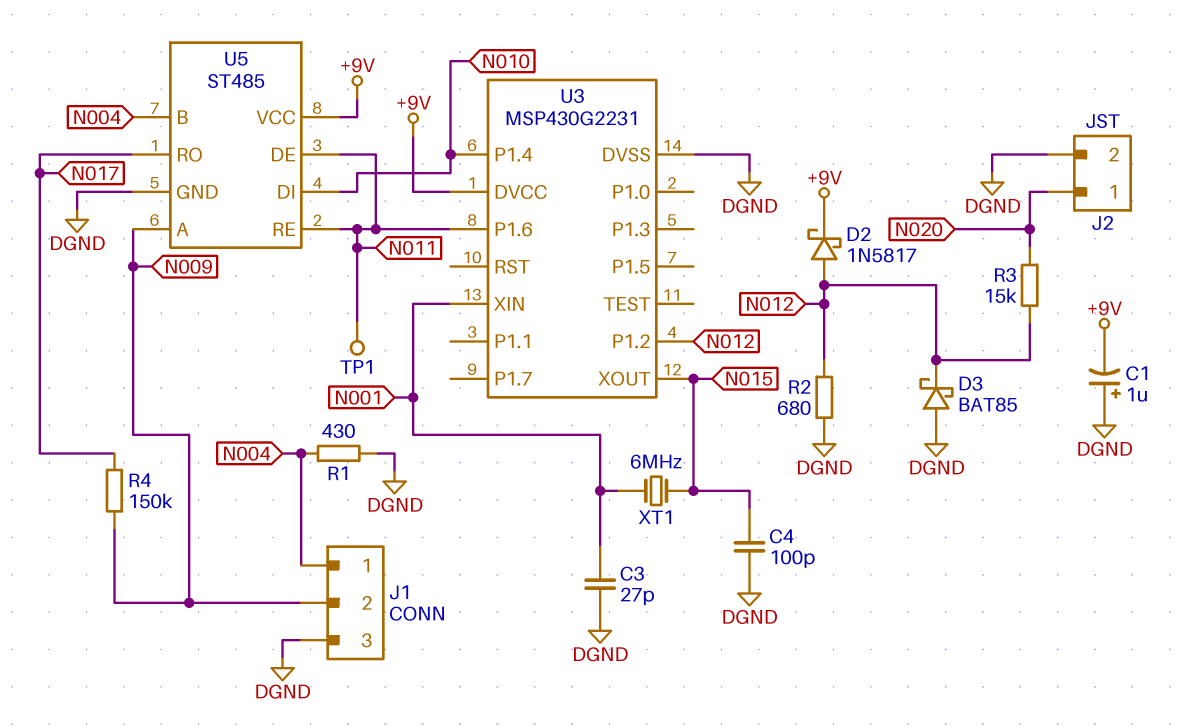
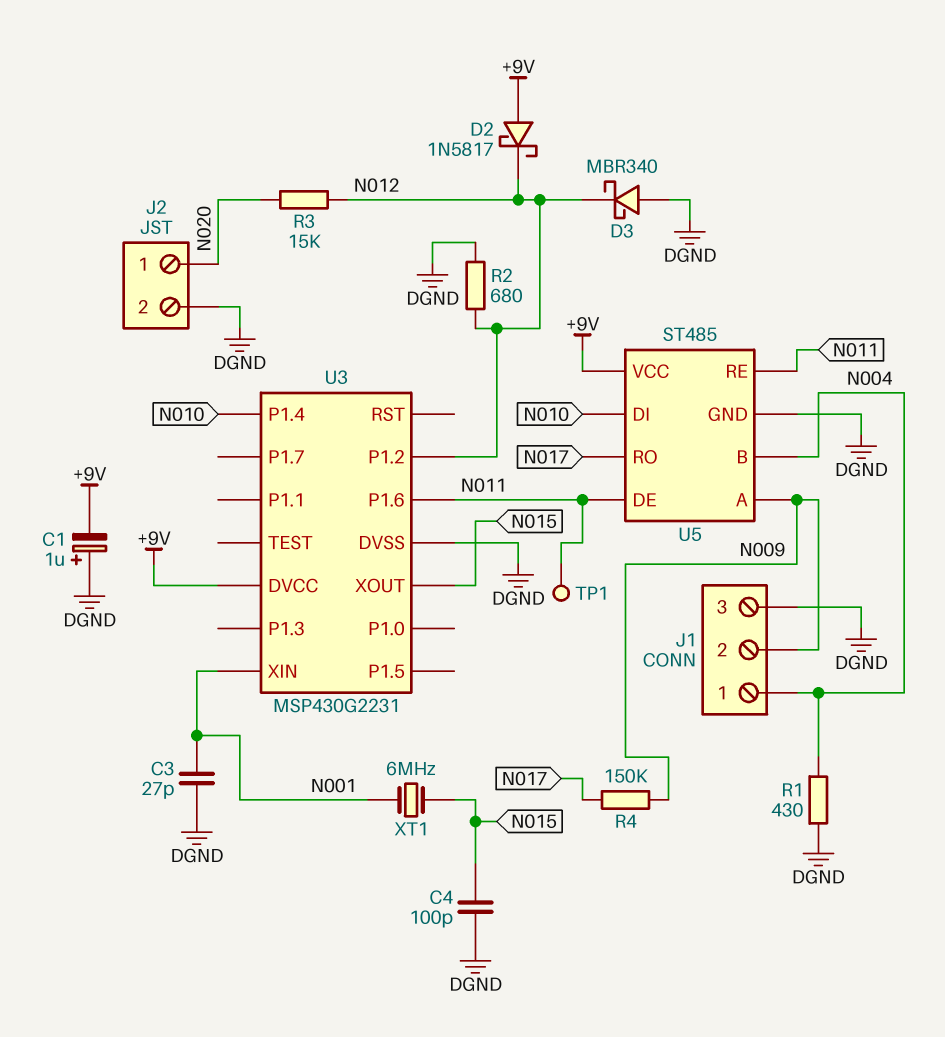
D2: schottky 1N5817 (A N012, K +9V) -> schottky 1N5817 (A +9V, K N012)
D3: schottky BAT85 (A DGND, K N012) -> schottky MBR340 (A DGND, K N012)

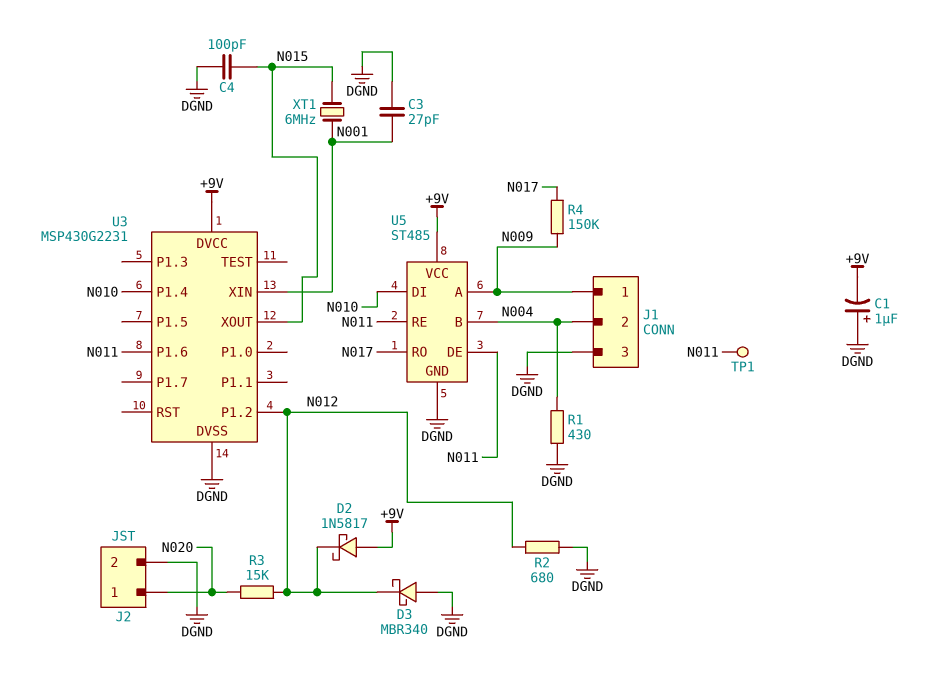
J1 pin 1: N004 -> N009
J1 pin 2: N009 -> N004

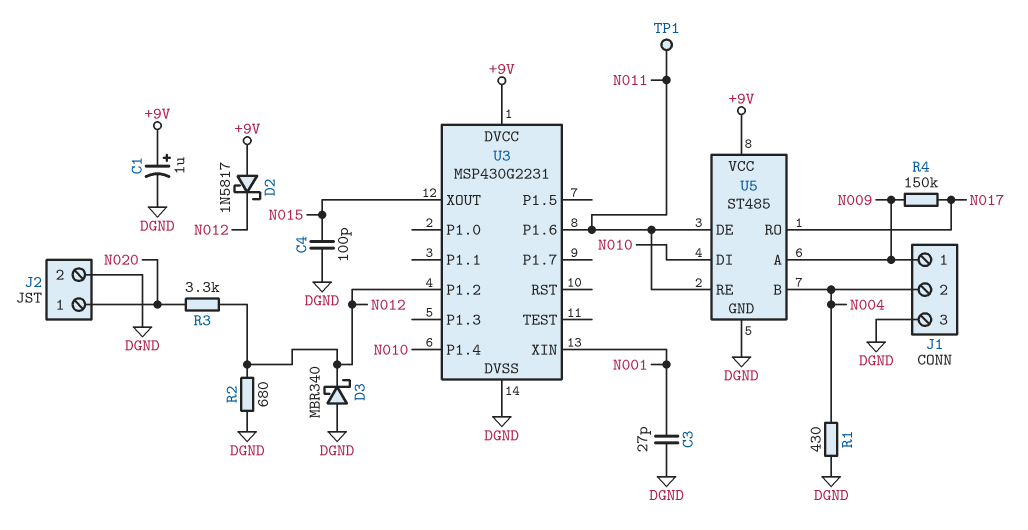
C1: 1uF (plus DGND, minus +9V) -> 1uF (plus +9V, minus DGND)
R3: 15k (N012, N020) -> 3.3k (N012, N020)
XT1: 6MHz (N001, N015) -> none

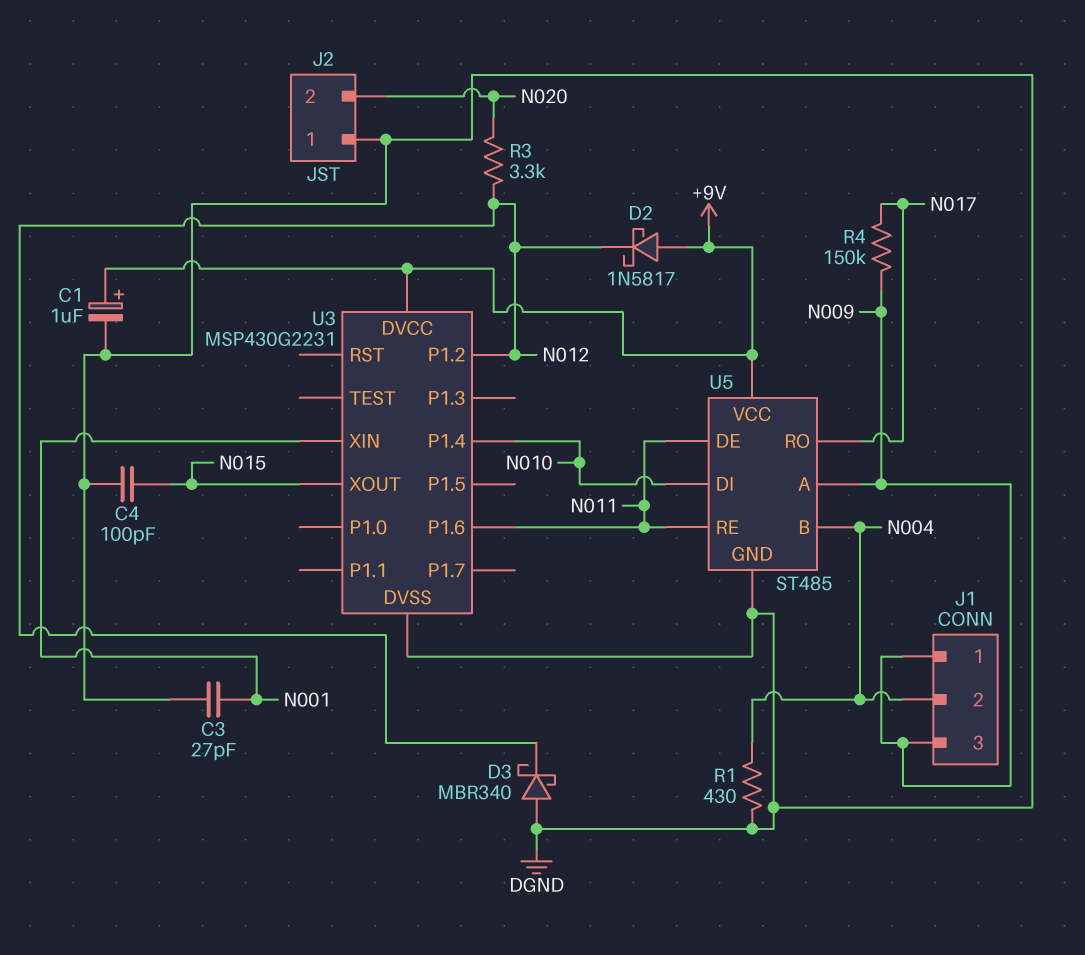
J1 pin 3: DGND -> N009
J2 pin 1: N020 -> DGND
J2 pin 2: DGND -> N020
R2: 680 (DGND, N012) -> none
TP1: test point (N011) -> none

